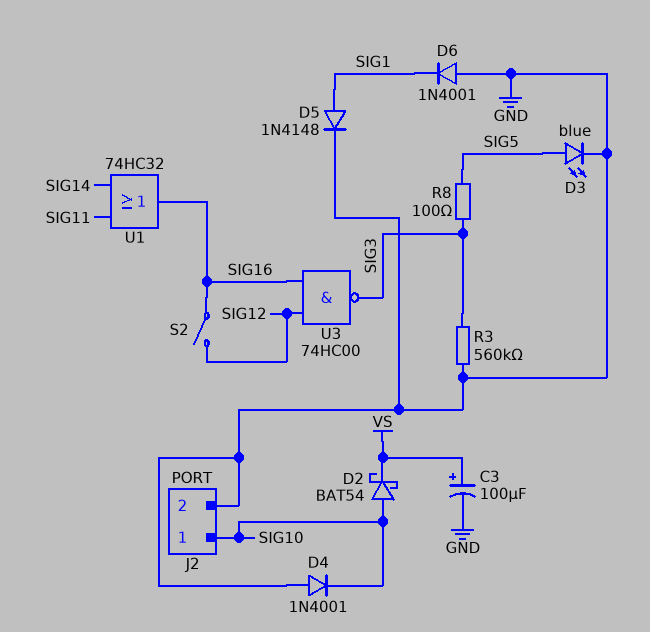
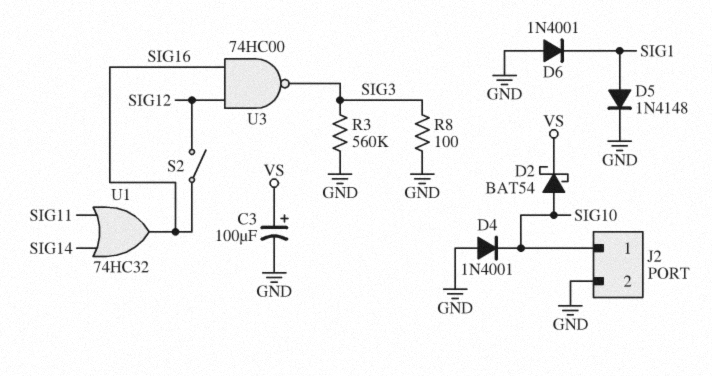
D3: LED blue (A SIG5, K GND) -> none
R8: 100 (SIG3, SIG5) -> 100 (GND, SIG3)

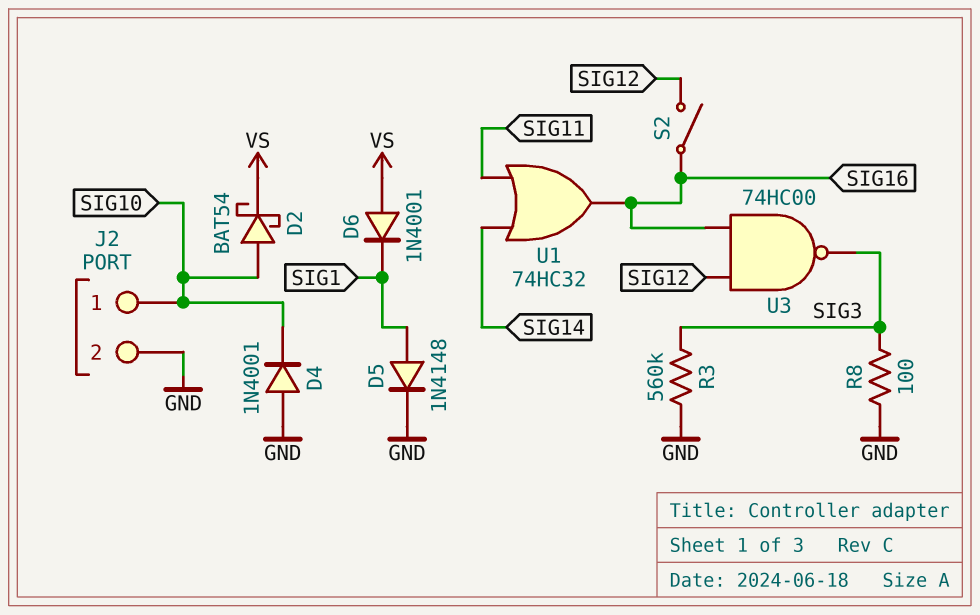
C3: 100uF (plus VS, minus GND) -> none
D6: diode 1N4001 (A GND, K SIG1) -> diode 1N4001 (A VS, K SIG1)

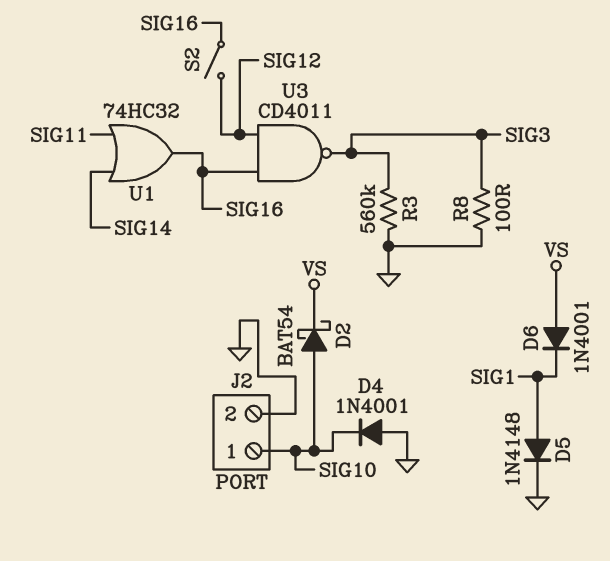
U3: NAND 74HC00 (in SIG12, in SIG16, out SIG3) -> NAND CD4011 (in SIG12, in SIG16, out SIG3)

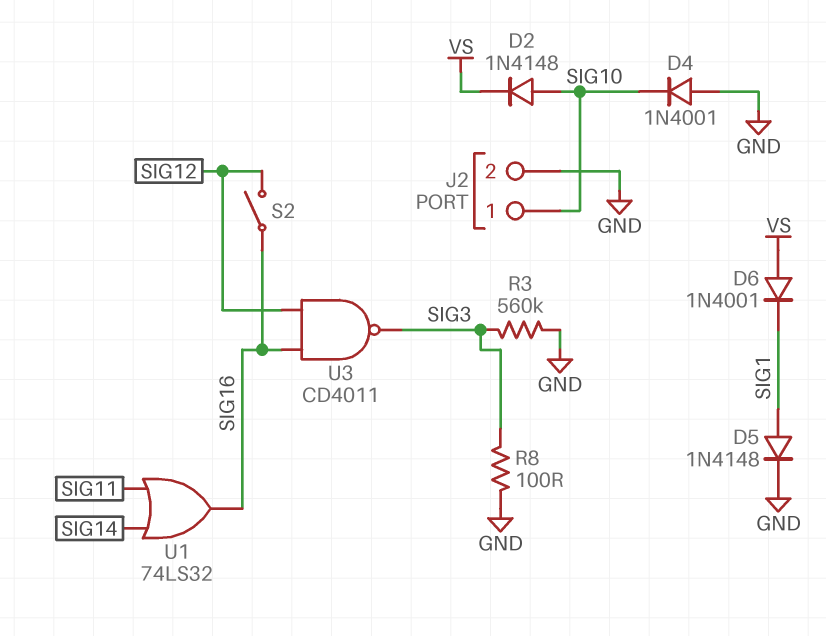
D2: schottky BAT54 (A SIG10, K VS) -> diode 1N4148 (A SIG10, K VS)
U1: OR 74HC32 (in SIG11, in SIG14, out SIG16) -> OR 74LS32 (in SIG11, in SIG14, out SIG16)

